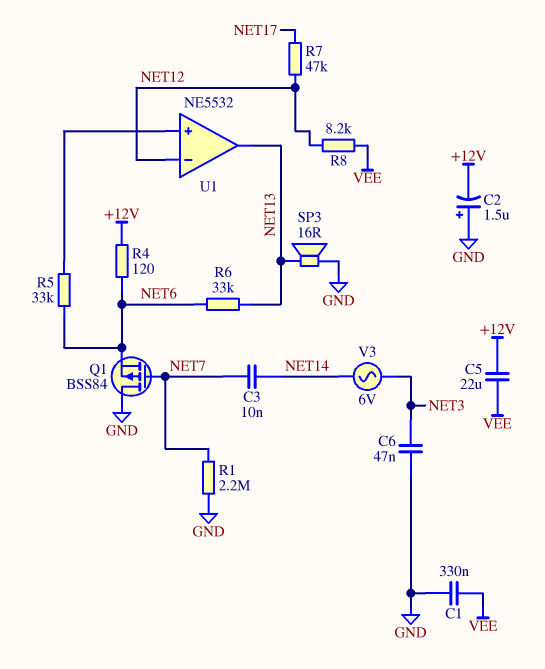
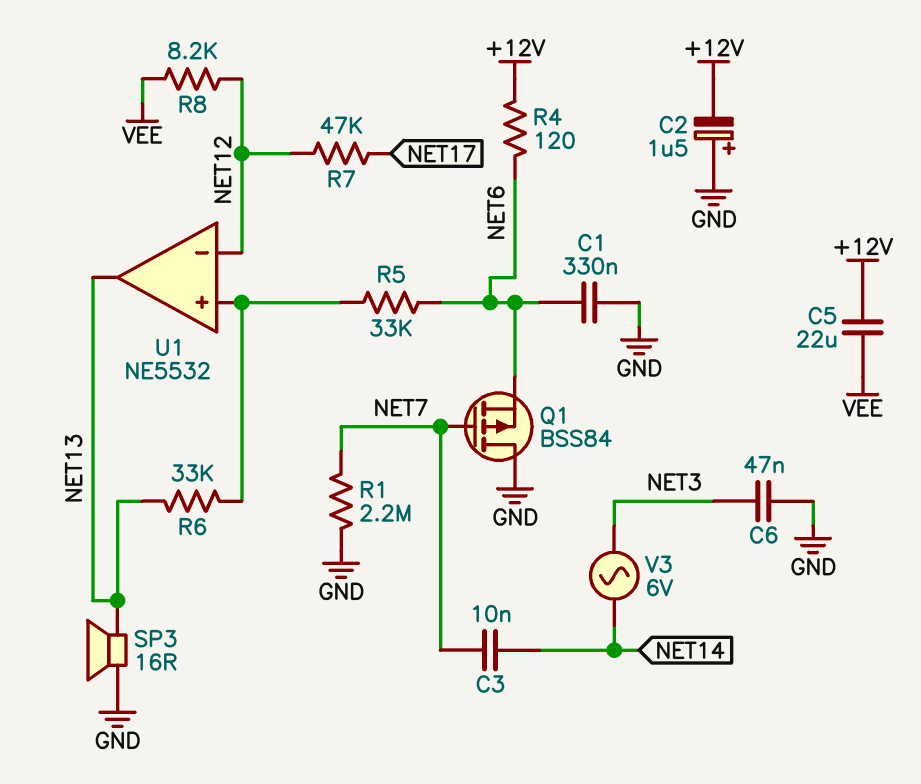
C1: 330nF (GND, VEE) -> 330nF (GND, NET6)
R6: 33k (NET6, NET13) -> 33k (NET13, U1/in+)

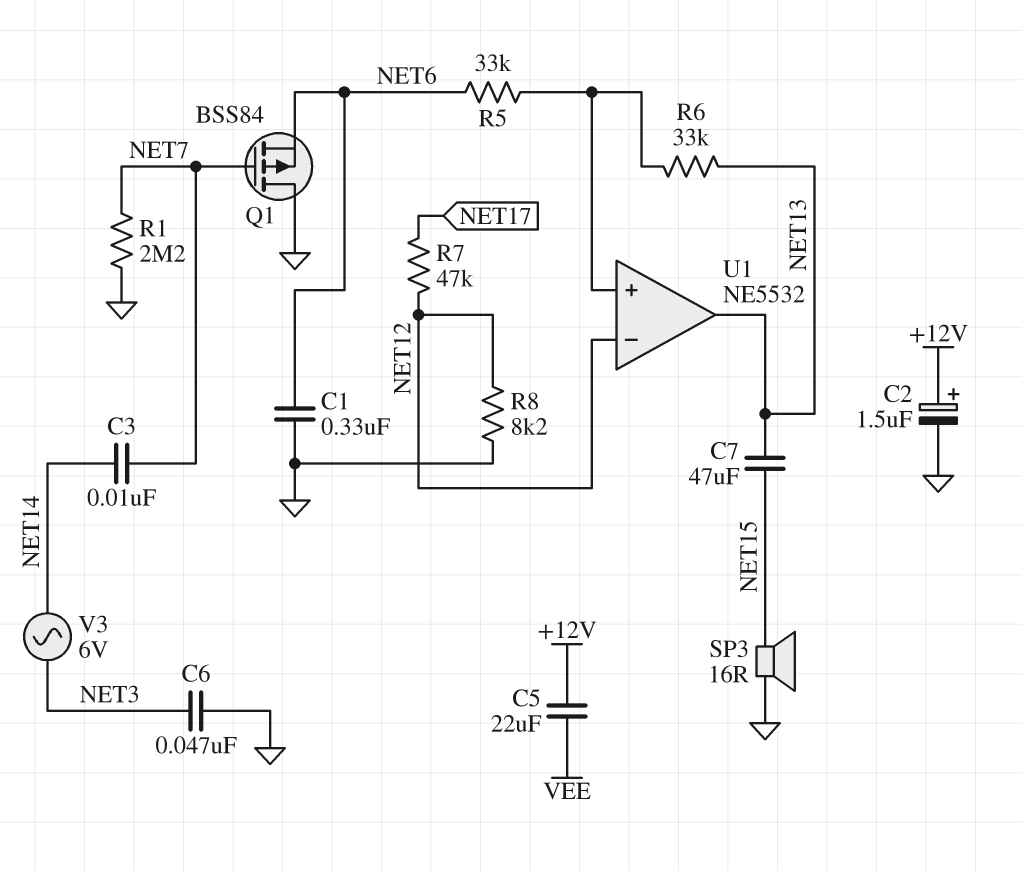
C2: 1.5uF (plus GND, minus +12V) -> 1.5uF (plus +12V, minus GND)
C7: none -> 47uF (NET13, NET15)
R4: 120 (+12V, NET6) -> none
R8: 8.2k (NET12, VEE) -> 8.2k (GND, NET12)
SP3: speaker 16R (GND, NET13) -> speaker 16R (GND, NET15)

